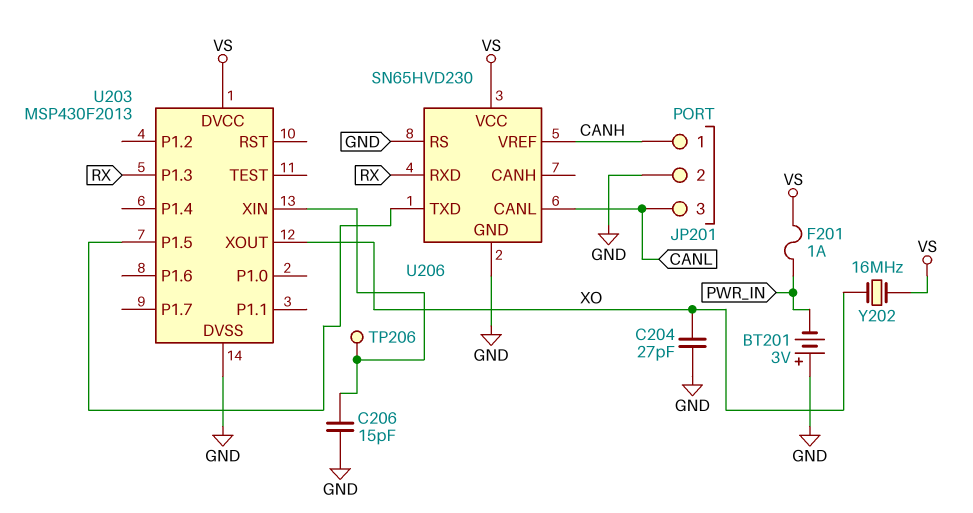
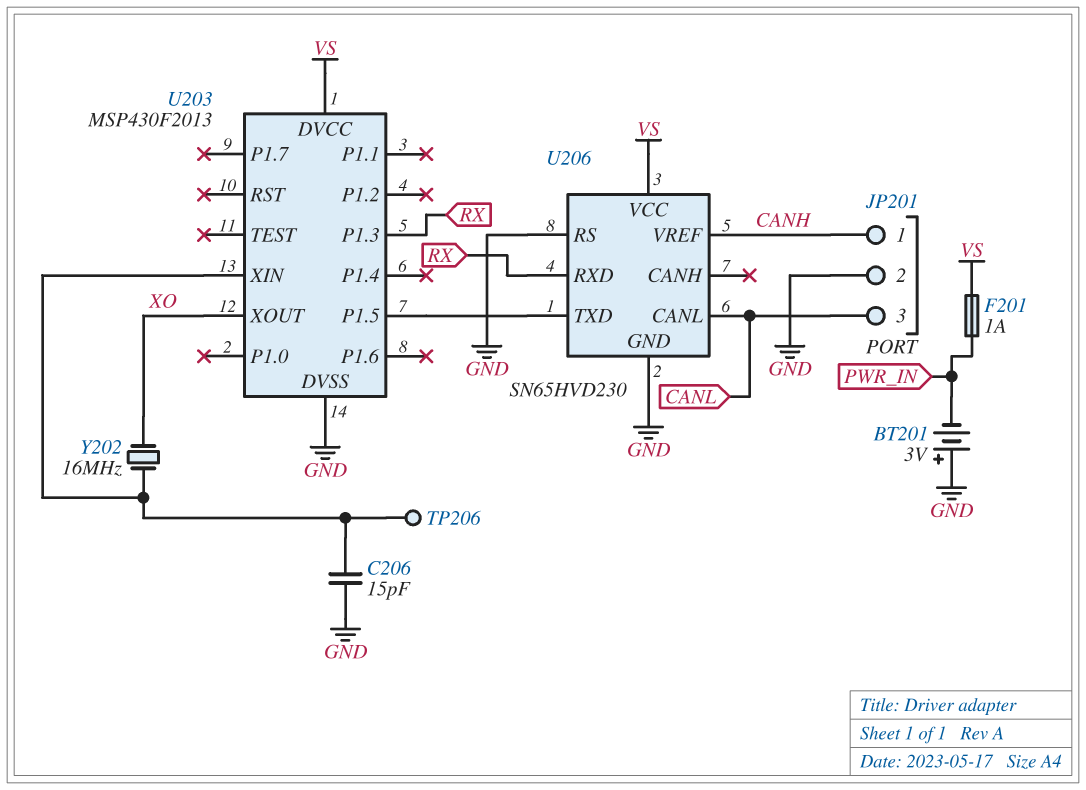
C204: 27pF (GND, XO) -> none
Y202: 16MHz (VS, XO) -> 16MHz (U203/XIN, XO)

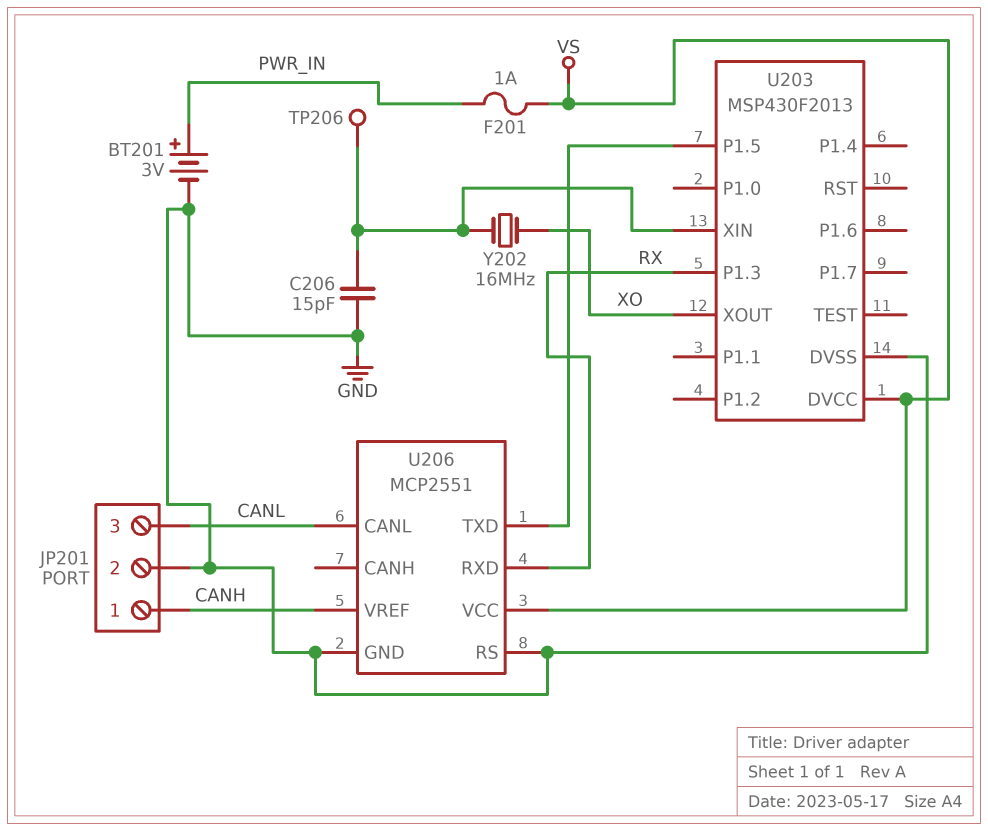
BT201: 3V (plus GND, minus PWR_IN) -> 3V (plus PWR_IN, minus GND)
U206: SN65HVD230 -> MCP2551

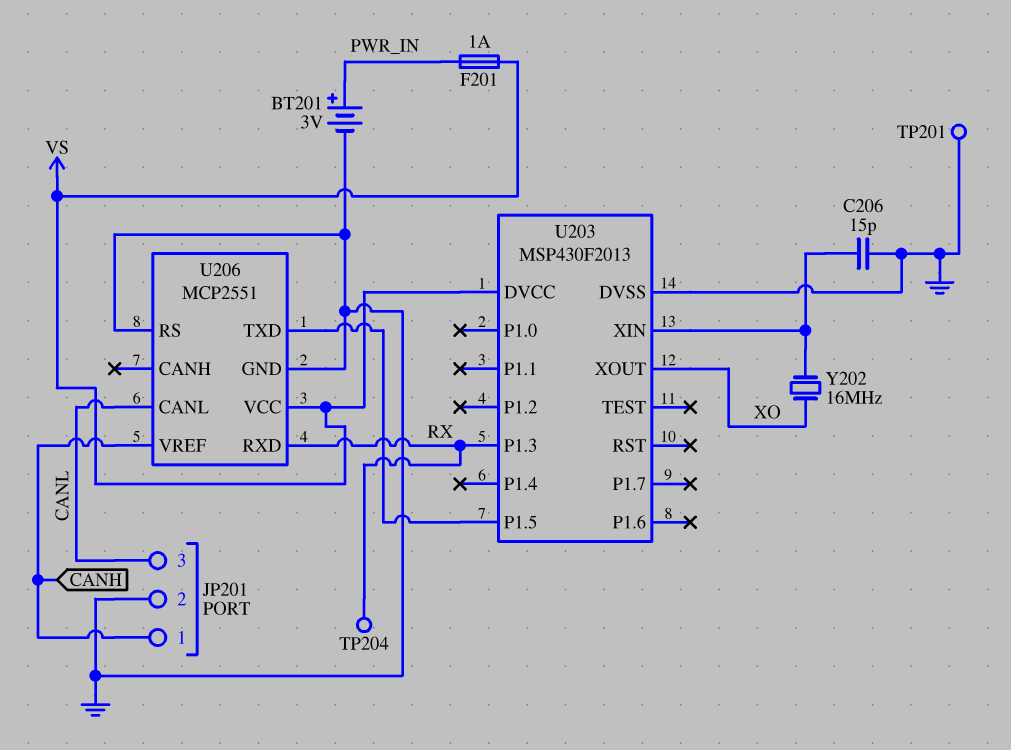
TP201: none -> test point (GND)
TP204: none -> test point (RX)
TP206: test point (U203/XIN) -> none

